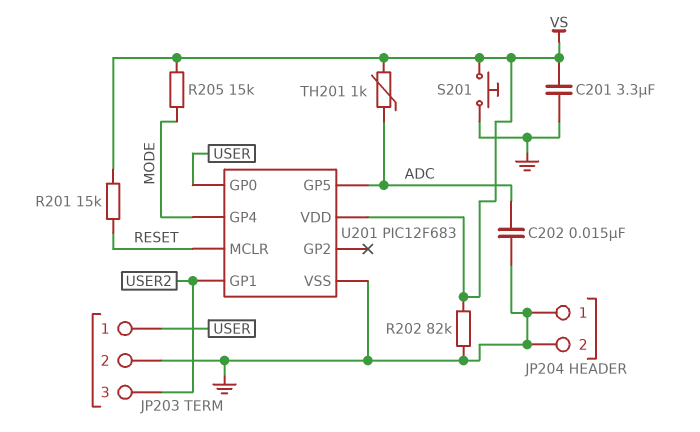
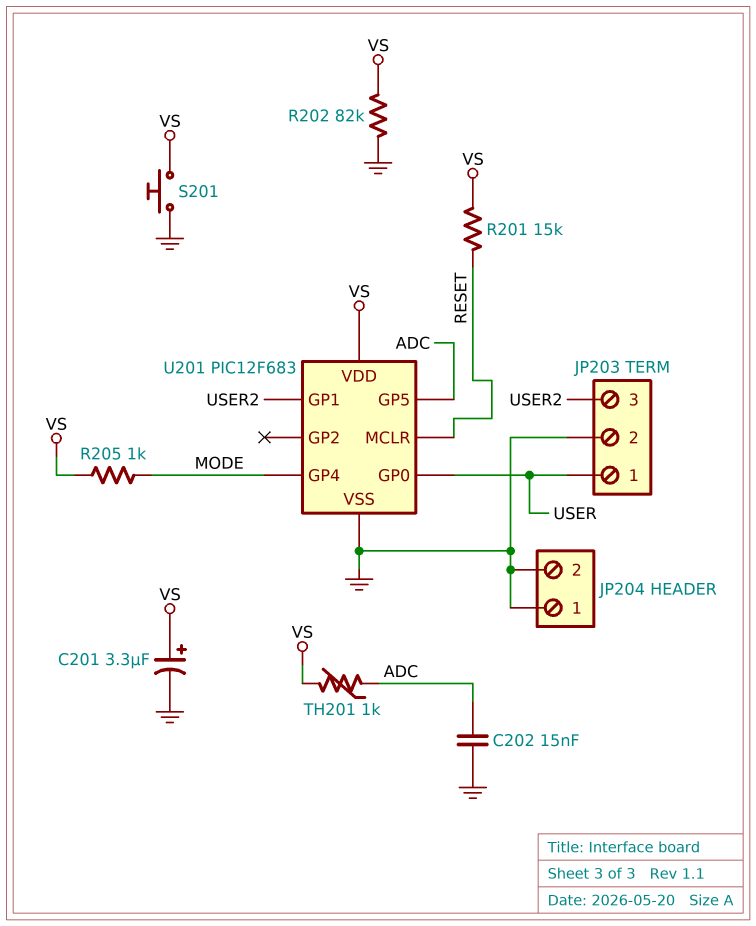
C201: 3.3uF (GND, VS) -> 3.3uF (plus VS, minus GND)
R205: 15k (MODE, VS) -> 1k (MODE, VS)

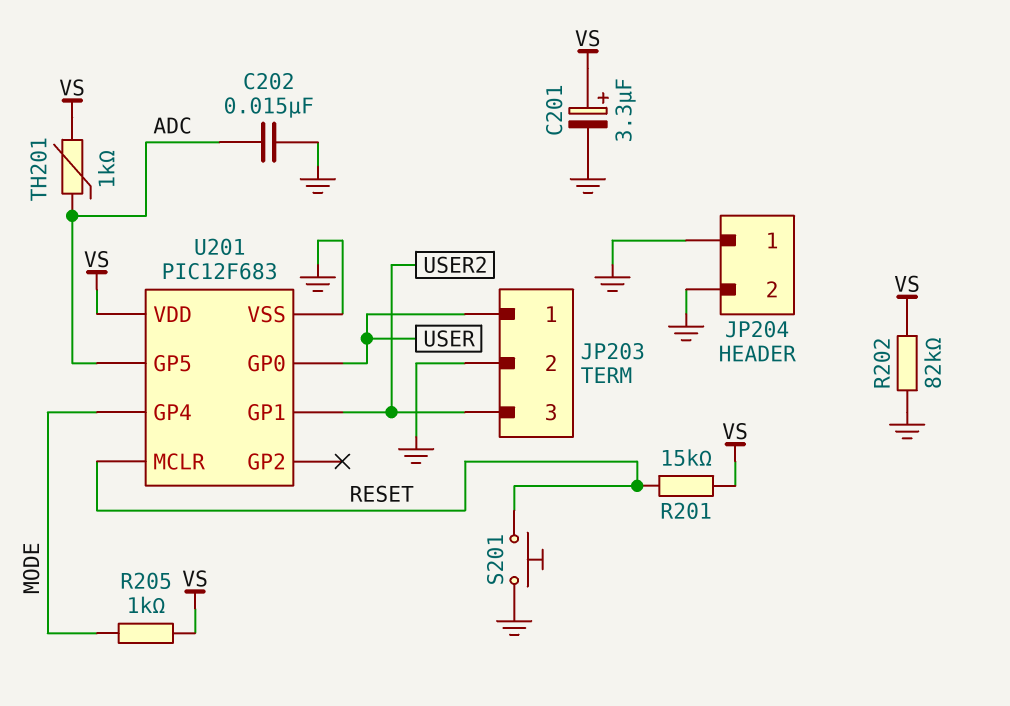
S201: button (GND, VS) -> button (GND, RESET)

